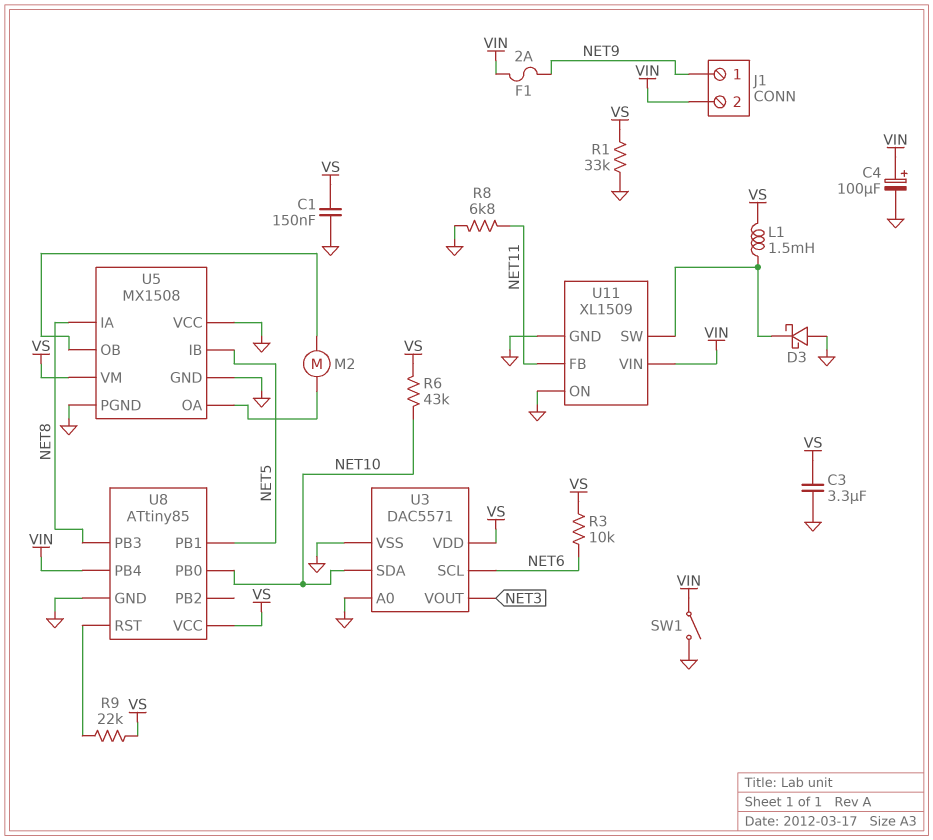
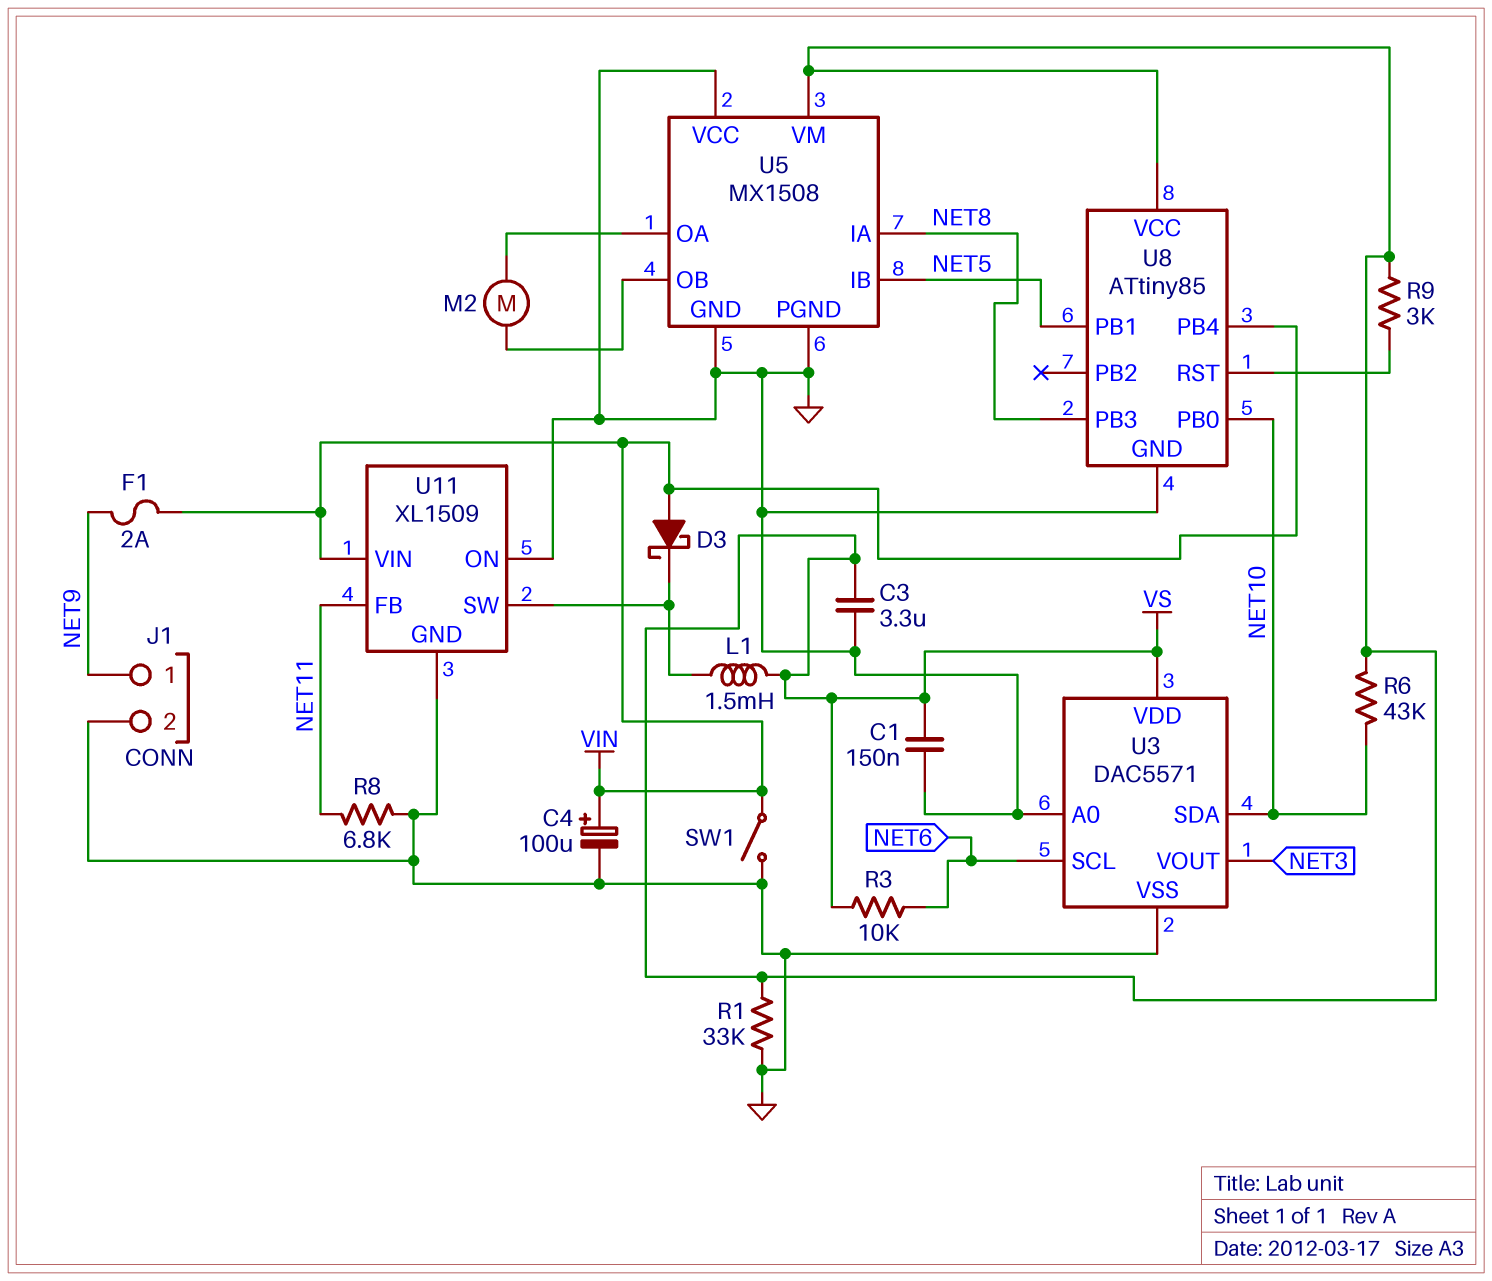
D3: schottky (A GND, K U11/SW) -> schottky (A VIN, K U11/SW)
J1 pin 2: VIN -> GND
R9: 22k (U8/RST, VS) -> 3k (U8/RST, VS)

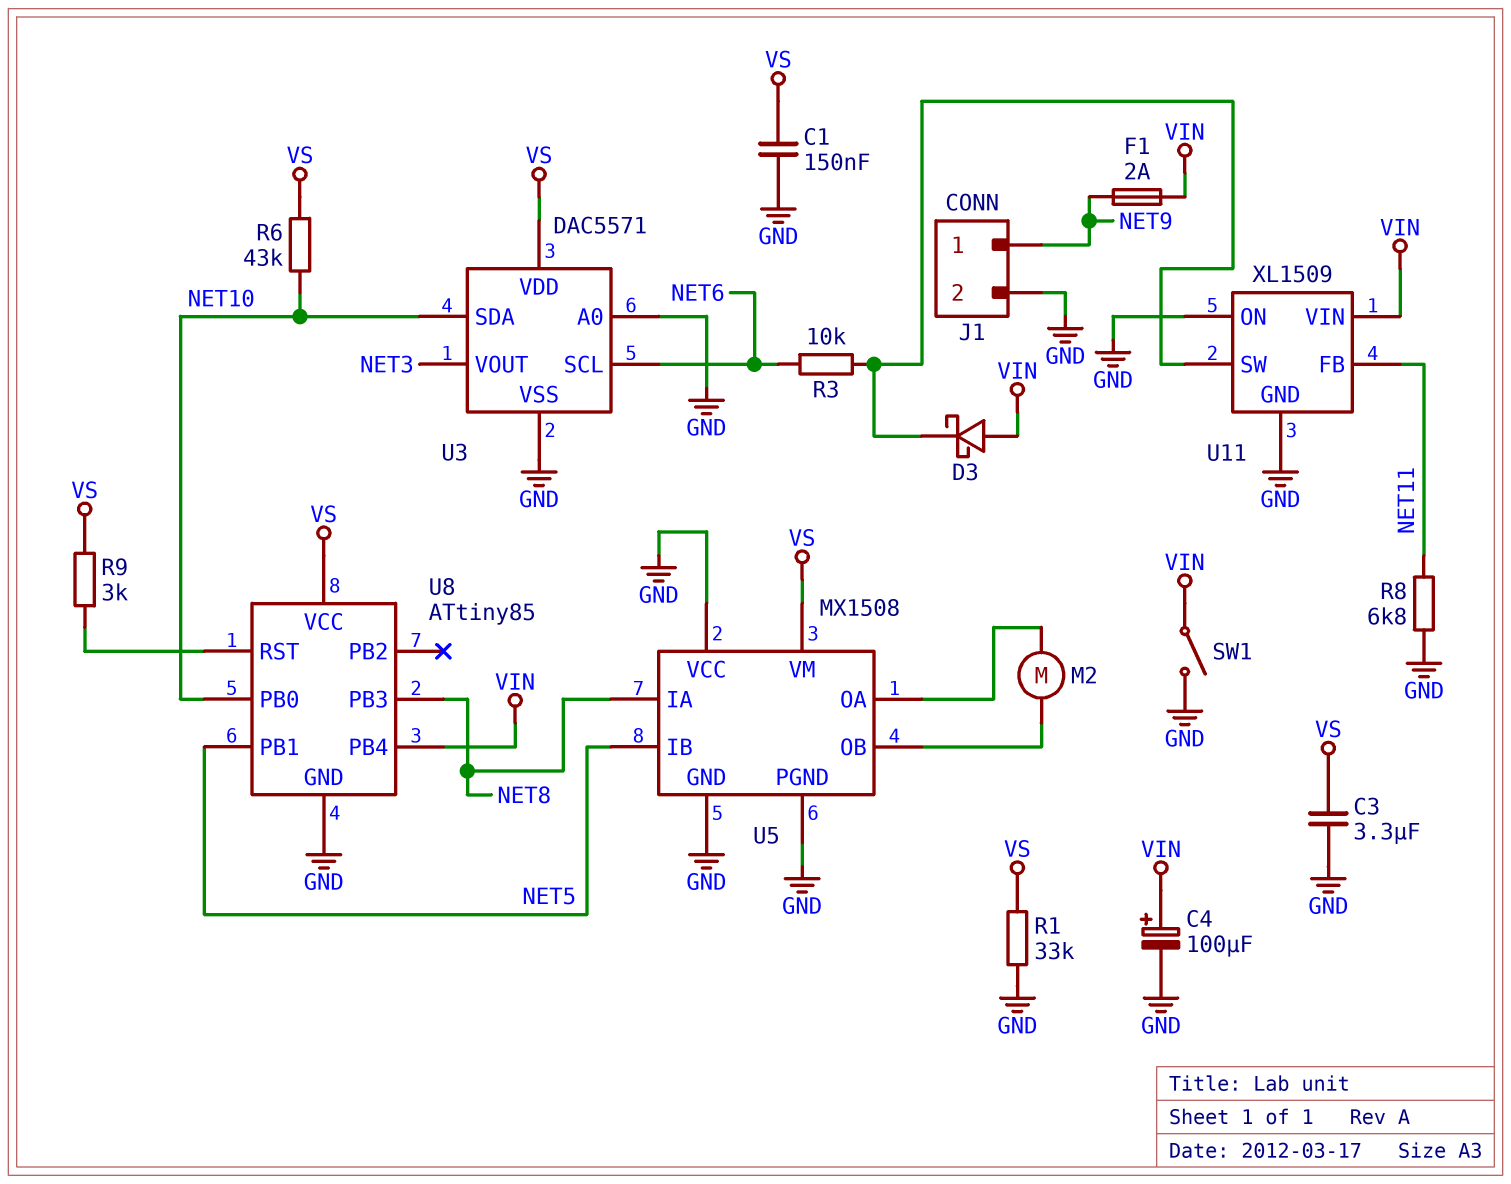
L1: 1.5mH (U11/SW, VS) -> none
R3: 10k (NET6, VS) -> 10k (NET6, U11/SW)

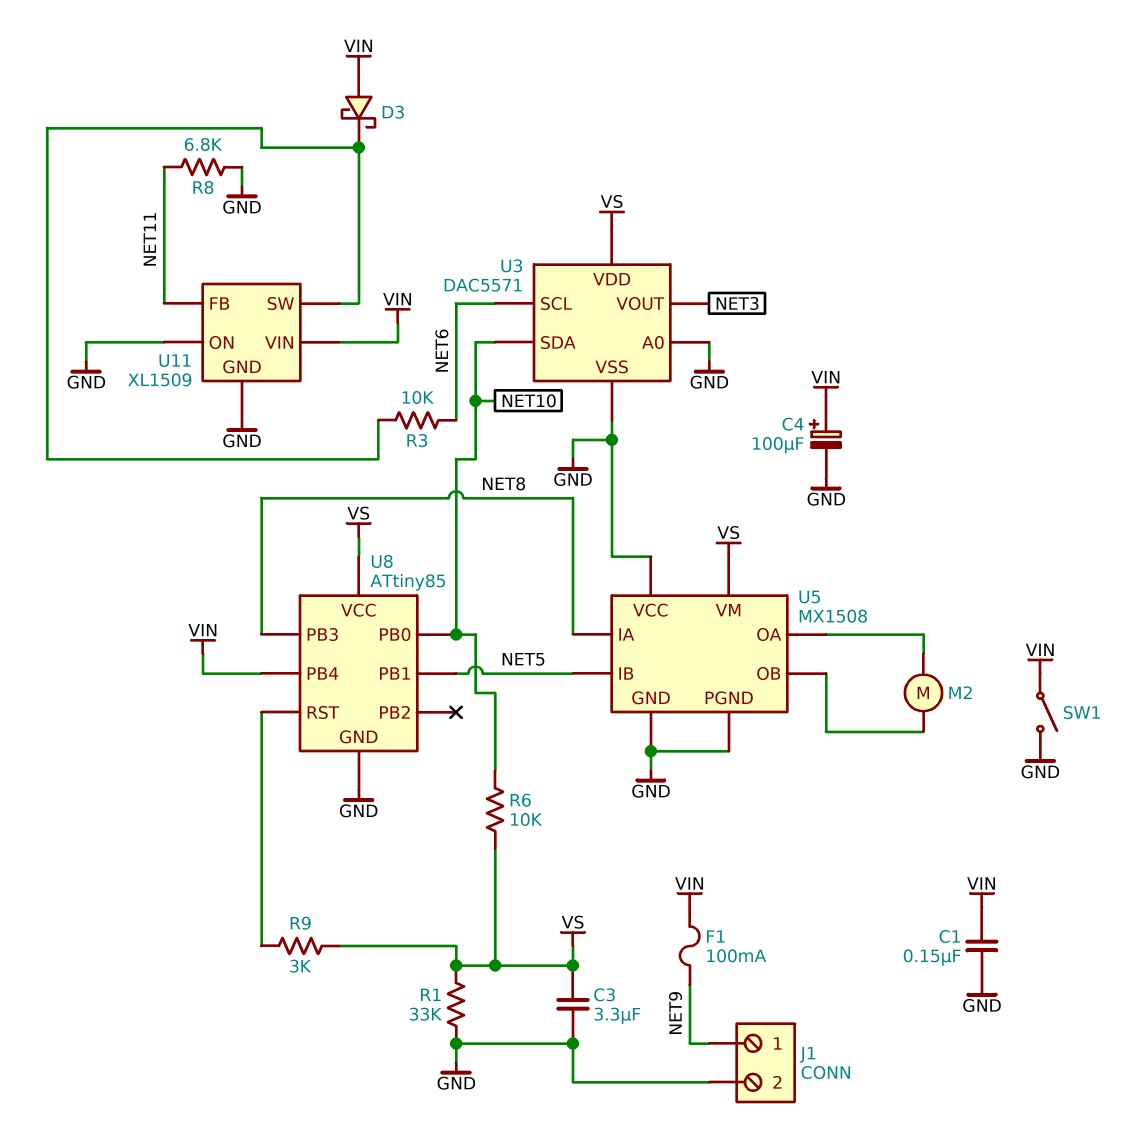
C1: 150nF (GND, VS) -> 150nF (GND, VIN)
F1: 2A (NET9, VIN) -> 100mA (NET9, VIN)
R6: 43k (NET10, VS) -> 10k (NET10, VS)

